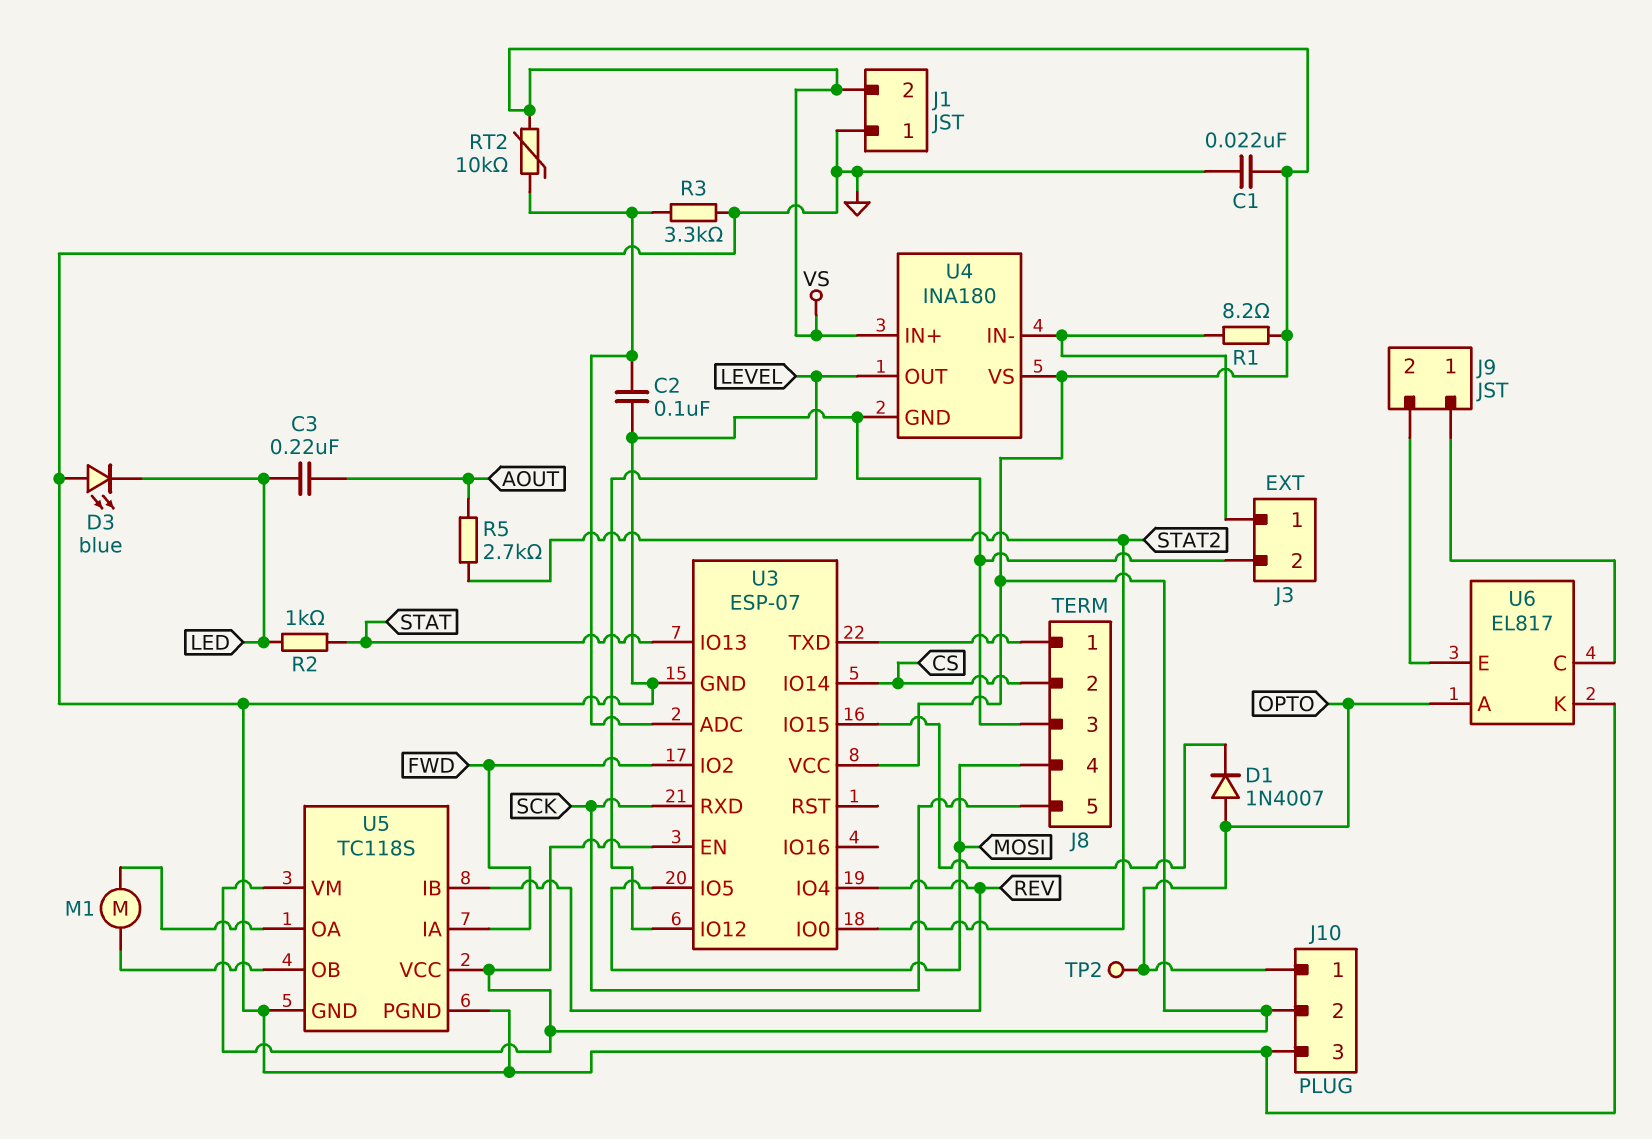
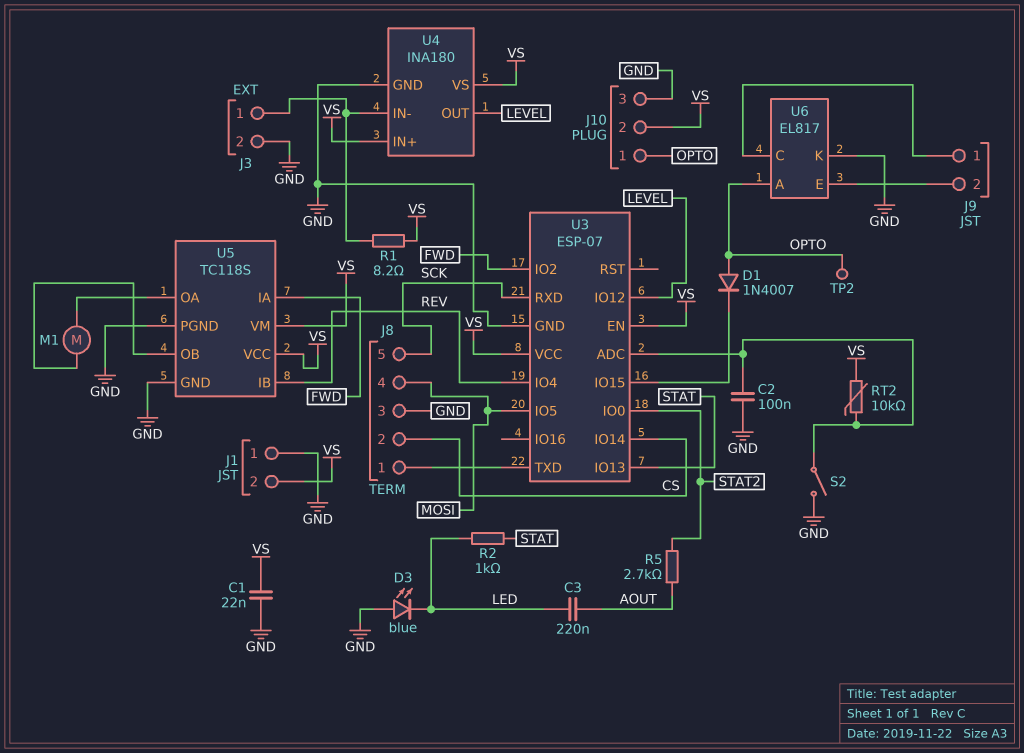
R3: 3.3k (GND, U3/ADC) -> none
S2: none -> switch (GND, U3/ADC)

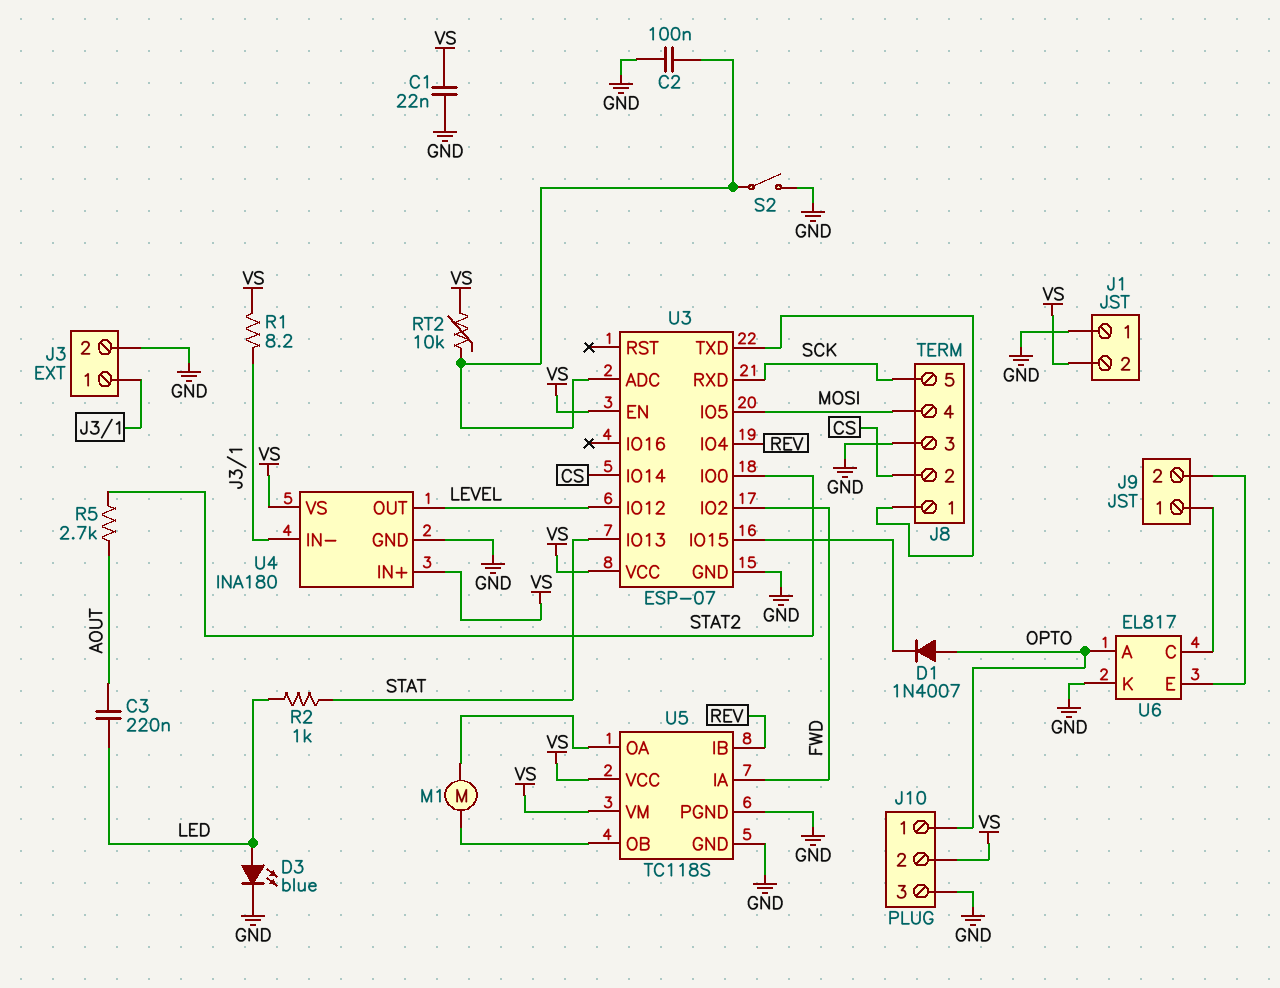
D3: LED blue (A GND, K LED) -> LED blue (A LED, K GND)
TP2: test point (OPTO) -> none

